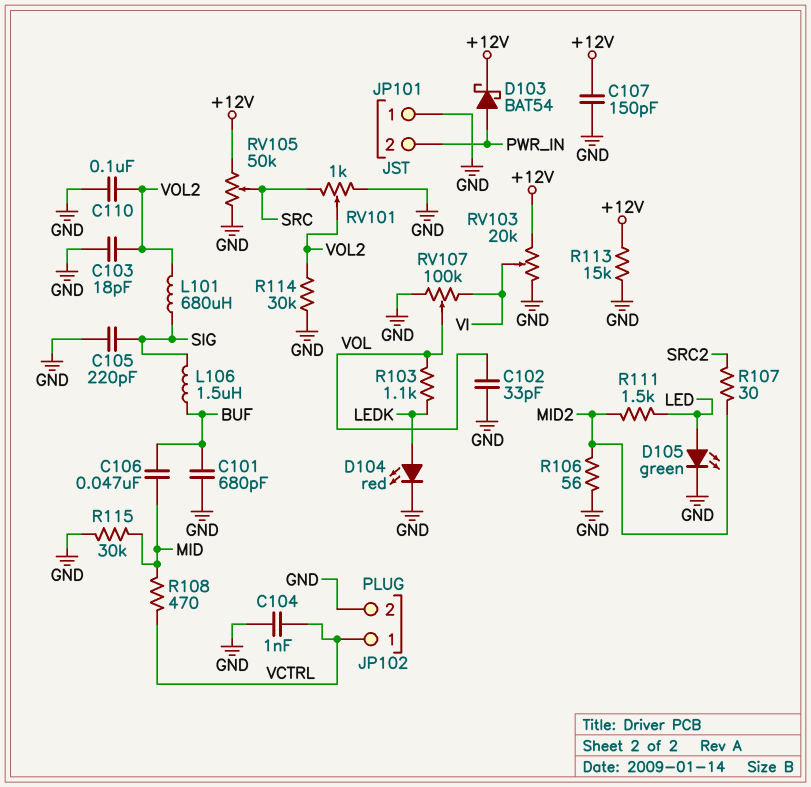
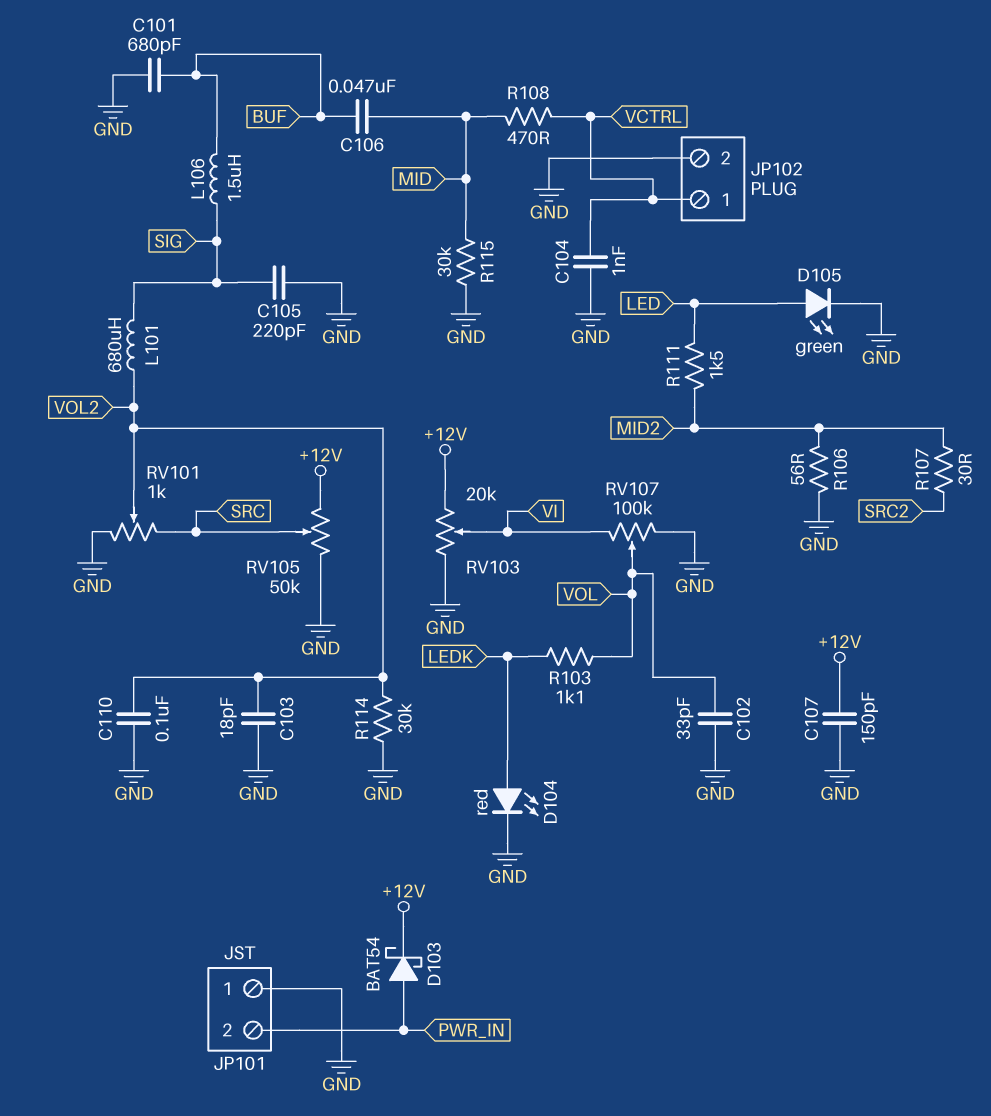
R113: 15k (+12V, GND) -> none

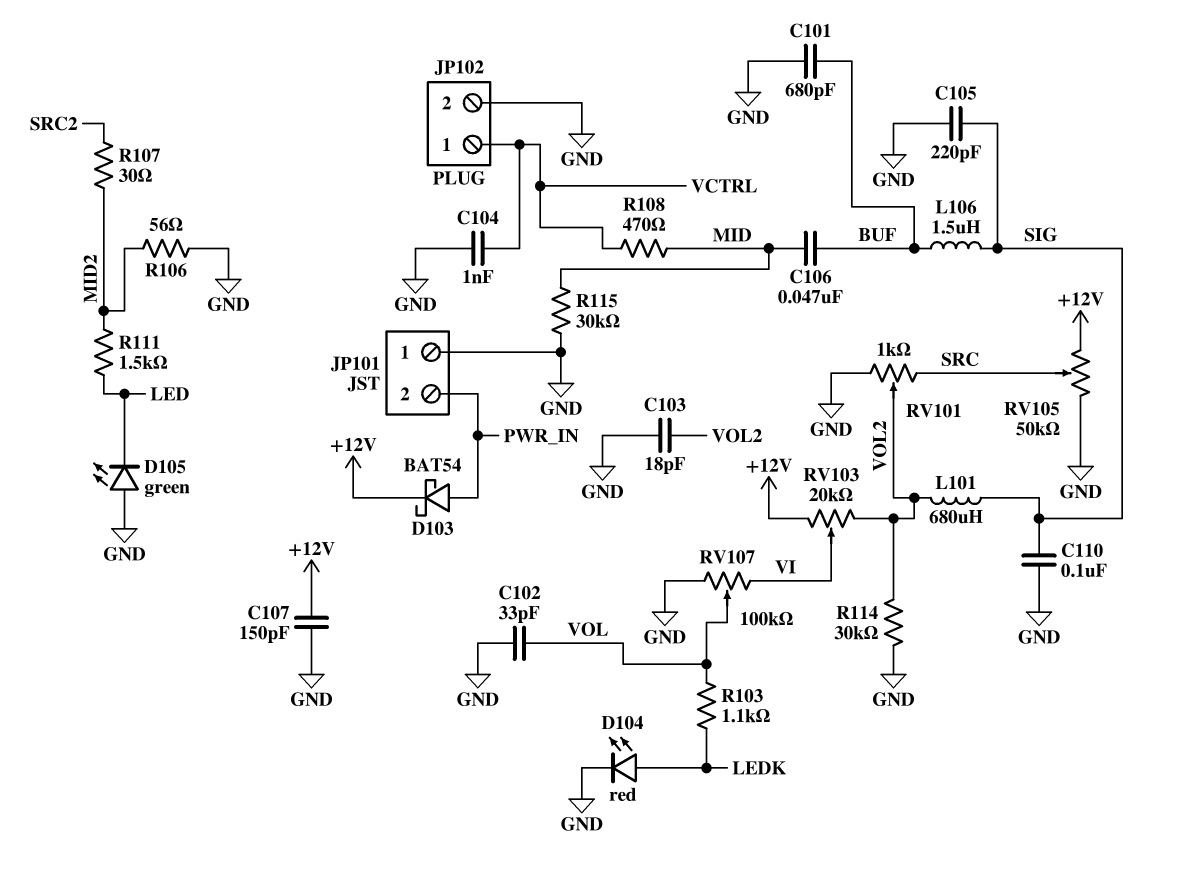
C110: 100nF (GND, VOL2) -> 100nF (GND, SIG)
D105: LED green (A LED, K GND) -> LED green (A GND, K LED)
RV103: 20k (+12V, GND, wiper VI) -> 20k (+12V, VOL2, wiper VI)

